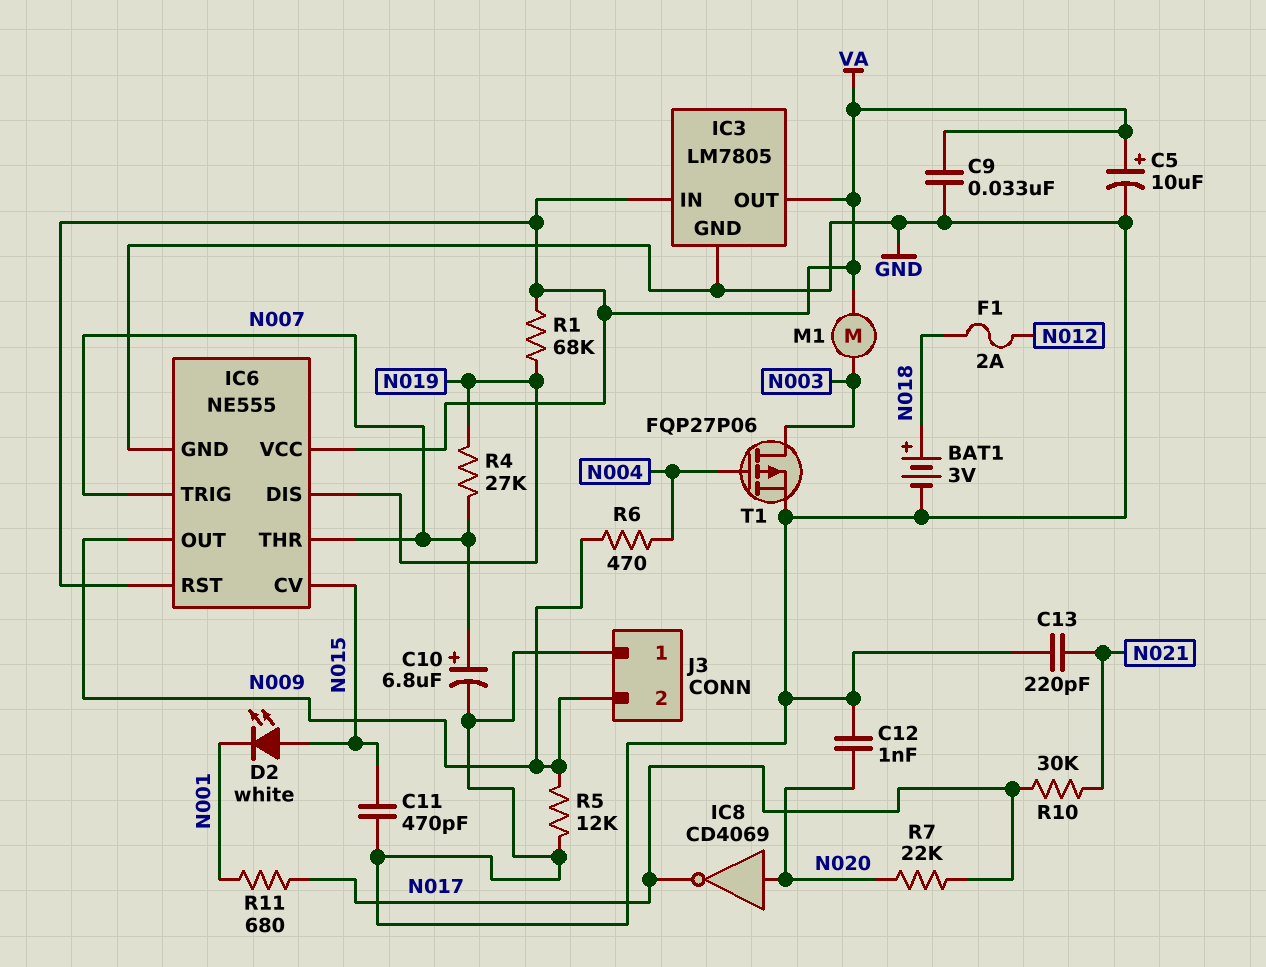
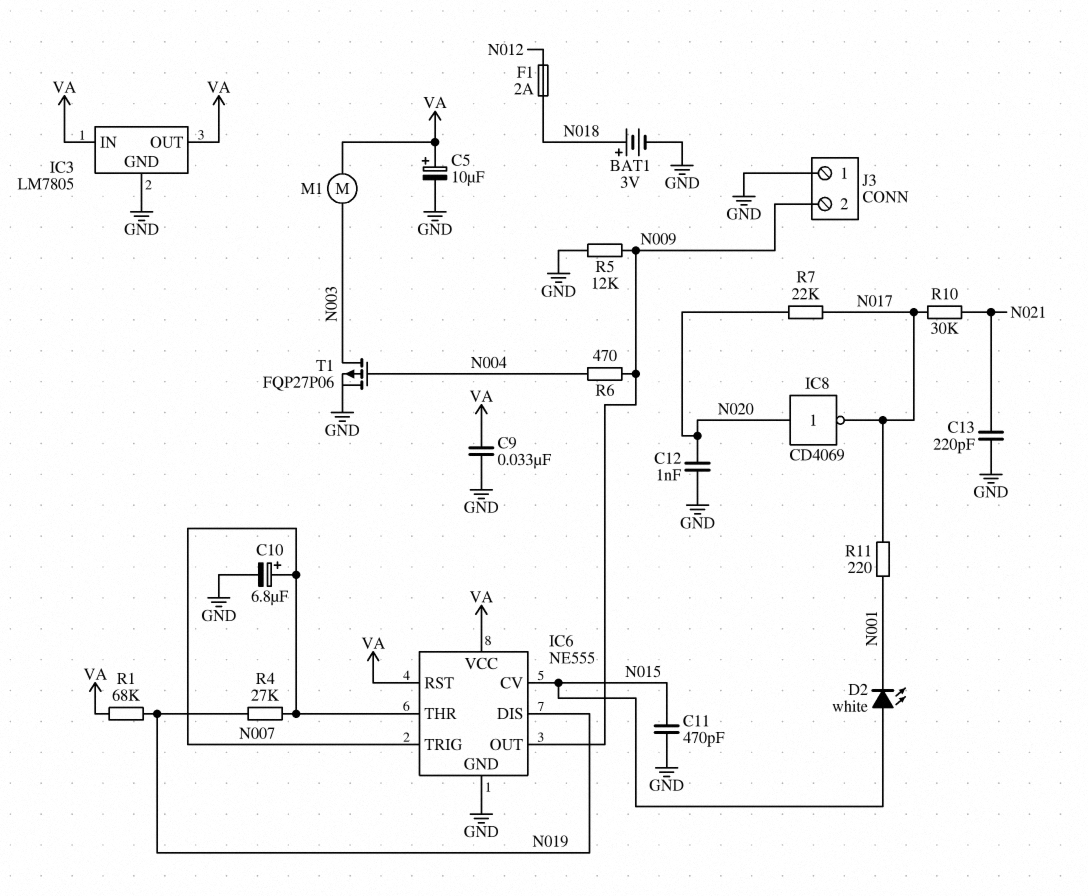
R11: 680 (N001, N017) -> 220 (N001, N017)

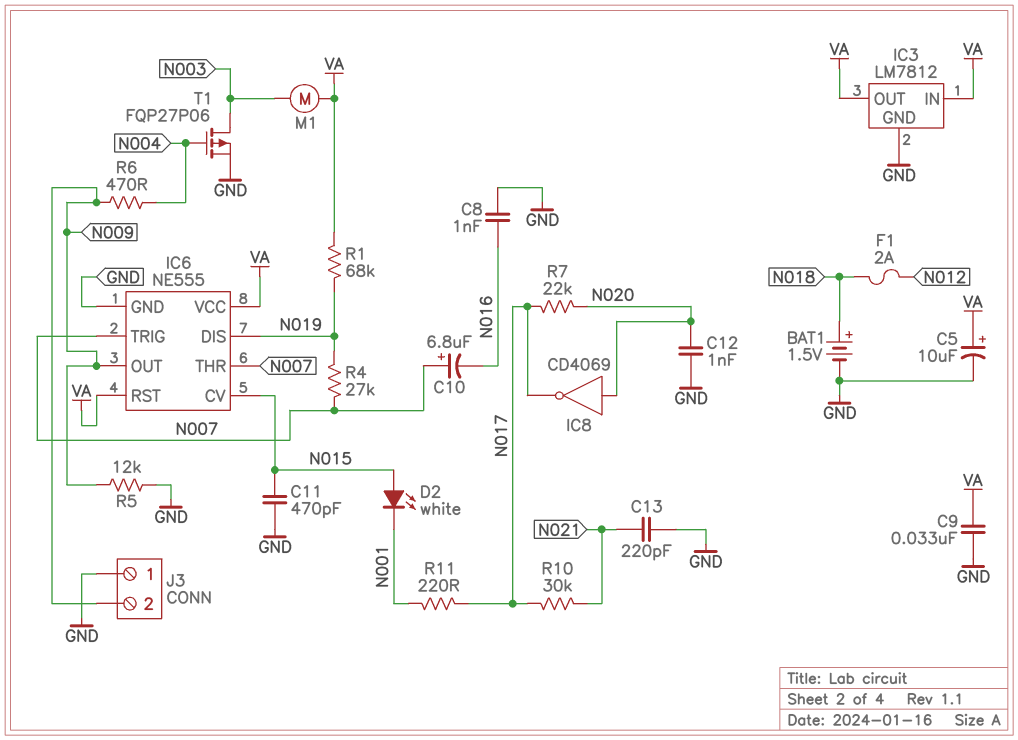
BAT1: 3V (plus N018, minus GND) -> 1.5V (plus N018, minus GND)
C8: none -> 1nF (GND, N016)
C10: 6.8uF (plus N007, minus GND) -> 6.8uF (plus N007, minus N016)
IC3: LM7805 -> LM7812

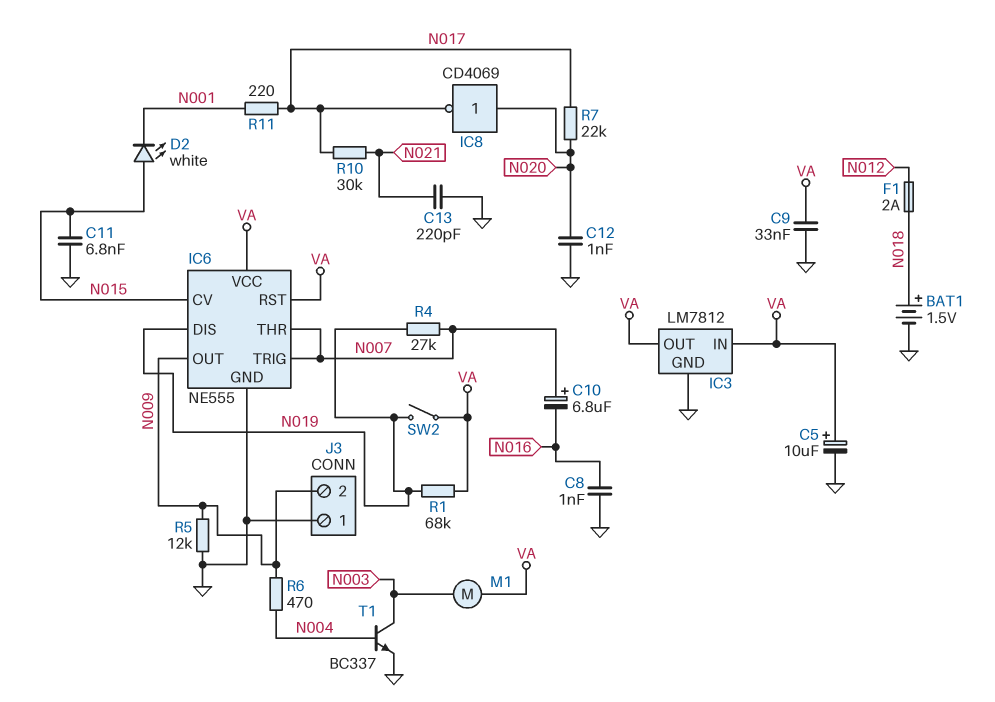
C11: 470pF (GND, N015) -> 6.8nF (GND, N015)
SW2: none -> switch (N019, VA)
T1: PMOS FQP27P06 (G N004, D N003, S GND) -> NPN BC337 (B N004, C N003, E GND)

